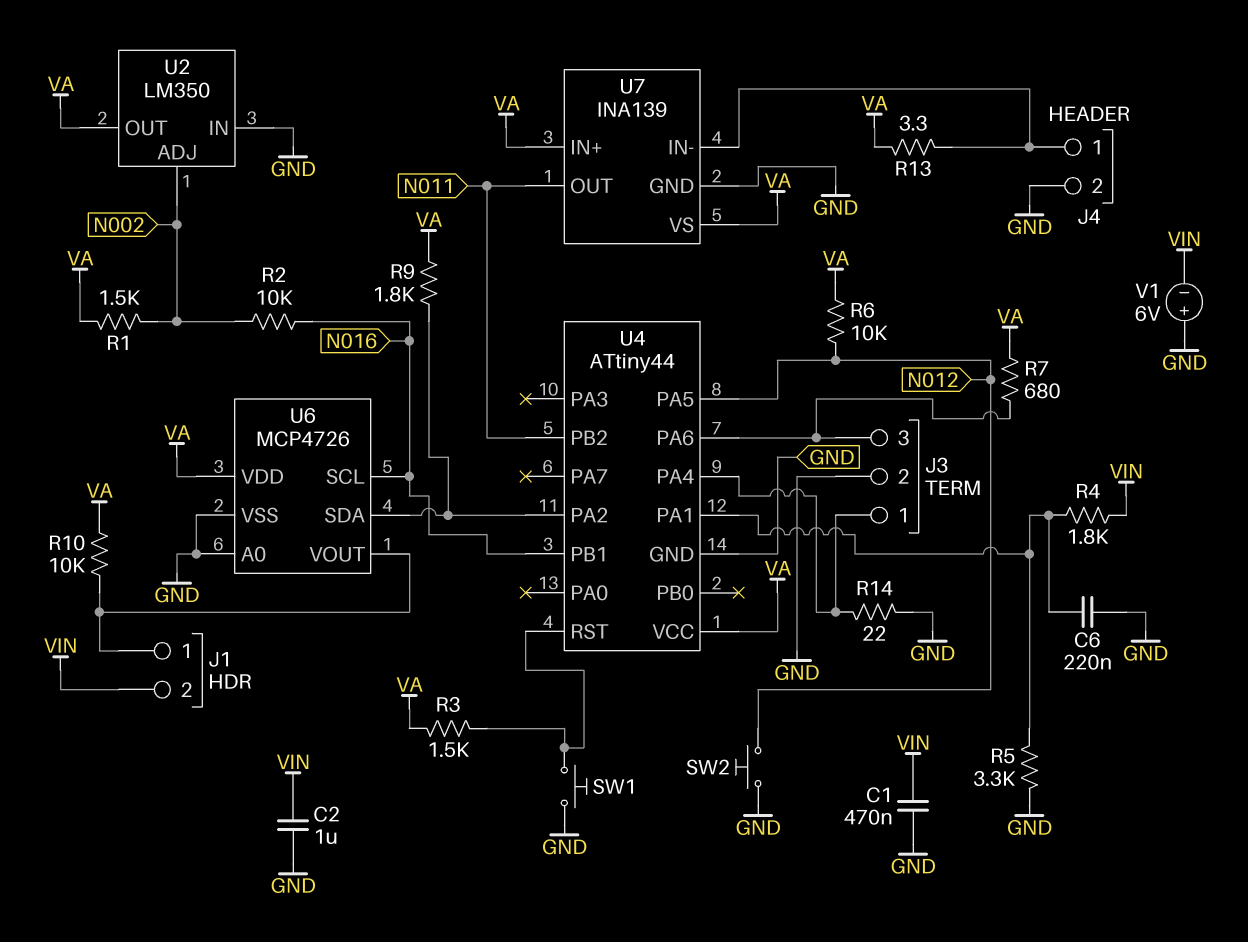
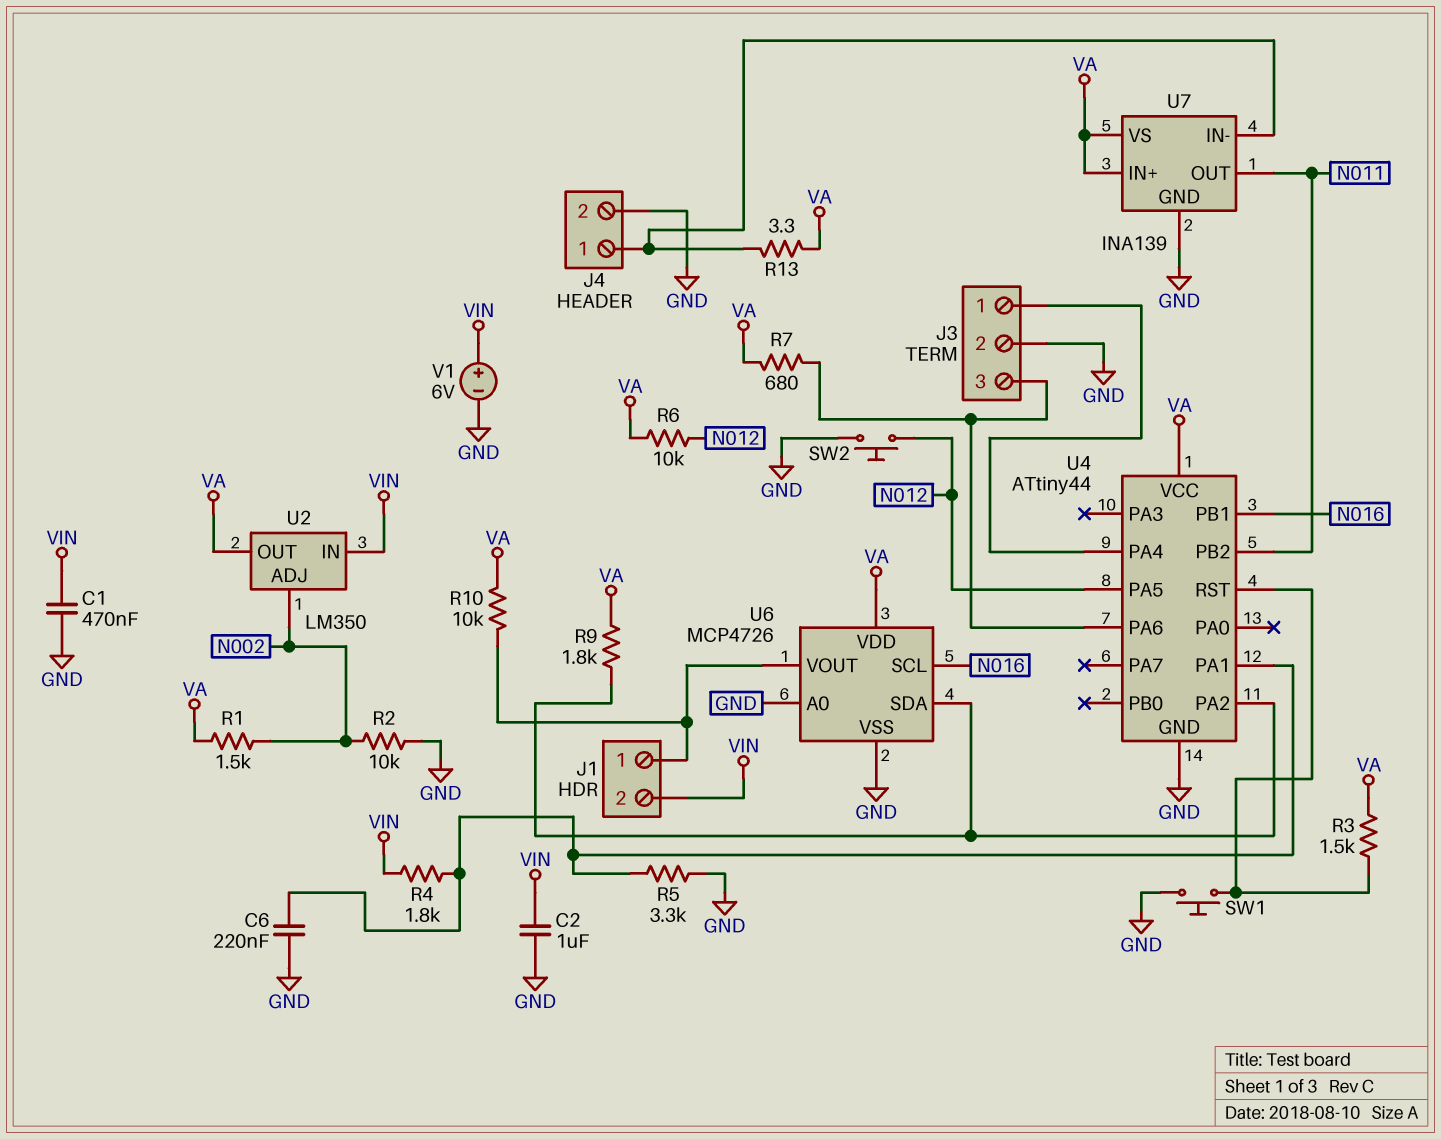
R2: 10k (N002, N016) -> 10k (GND, N002)
R14: 22 (GND, J3/1) -> none
U2 pin IN: GND -> VIN
V1: 6V (plus GND, minus VIN) -> 6V (plus VIN, minus GND)

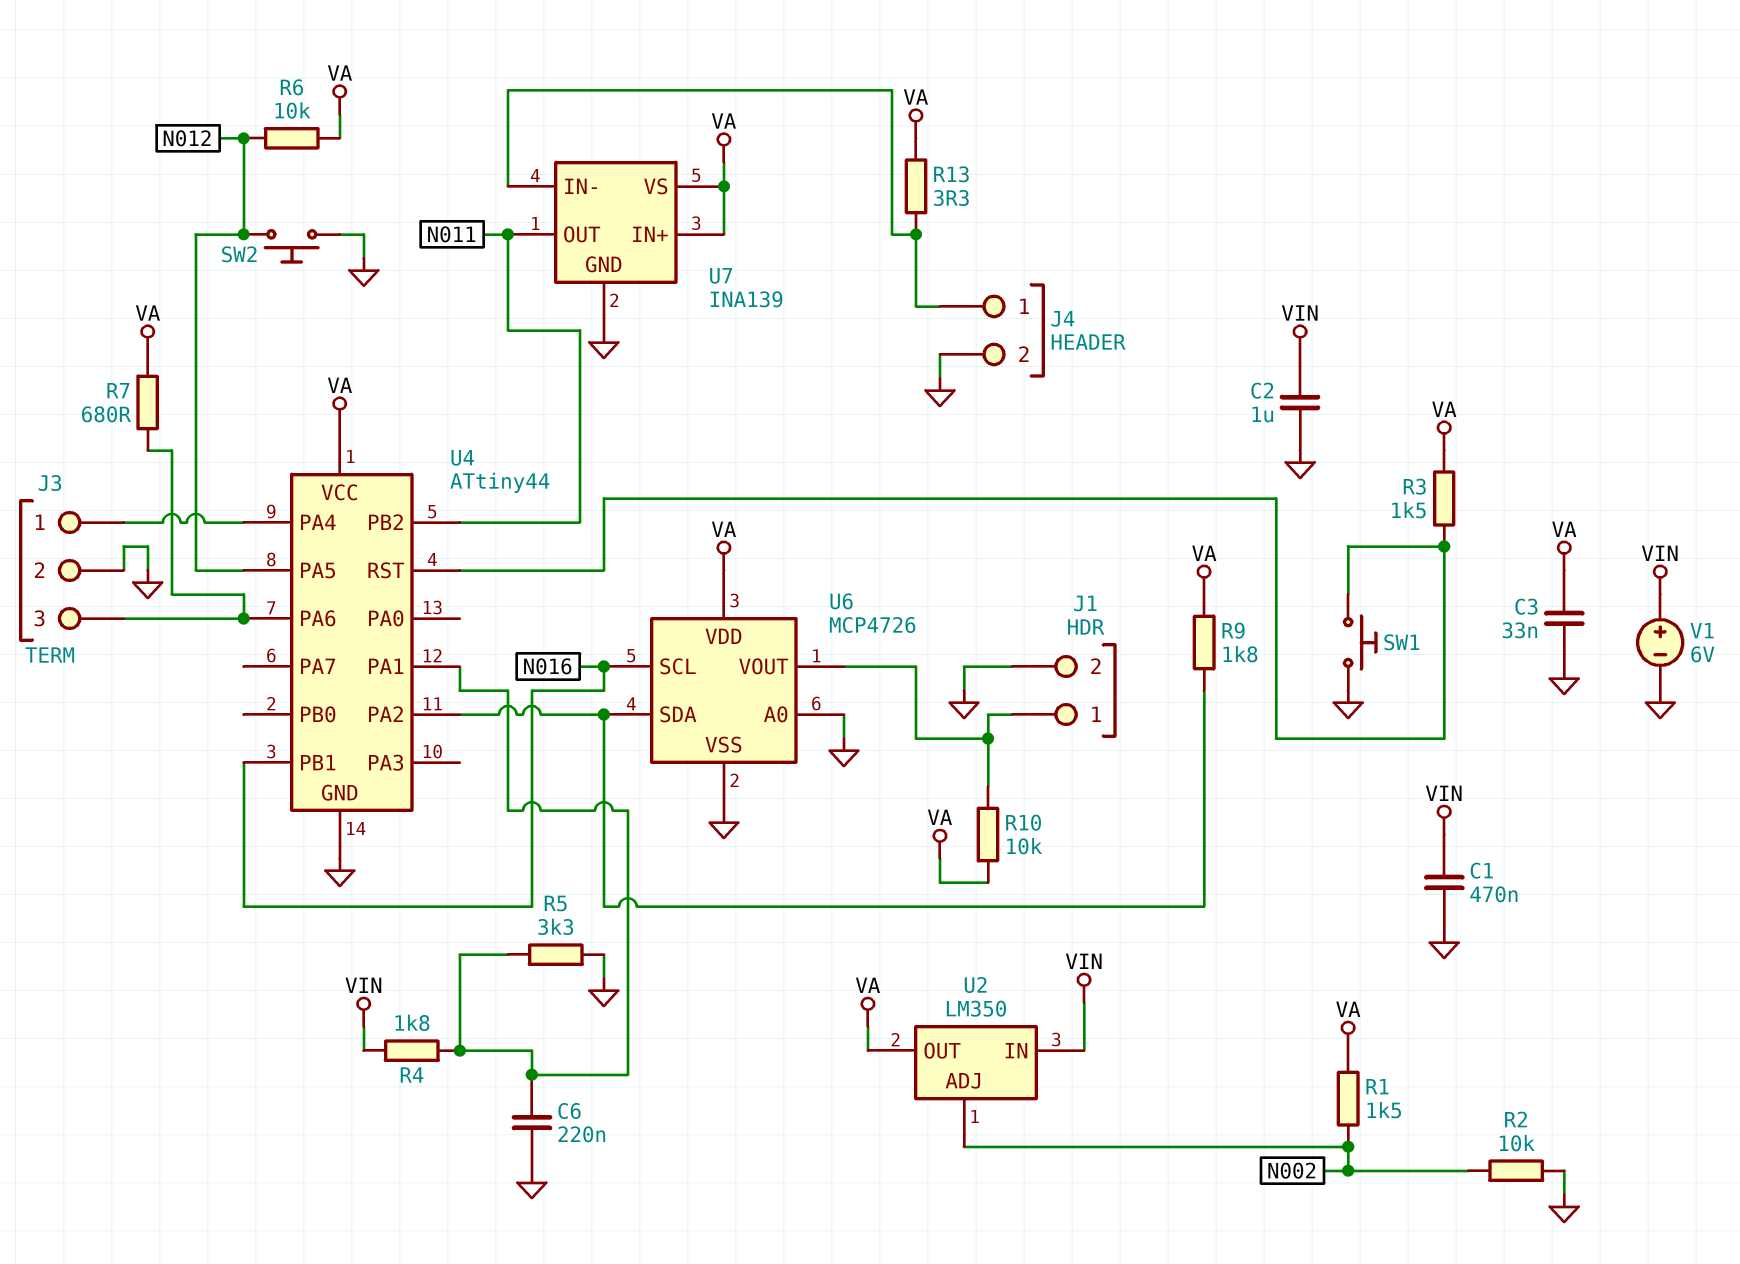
C3: none -> 33nF (GND, VA)
J1 pin 2: VIN -> GND

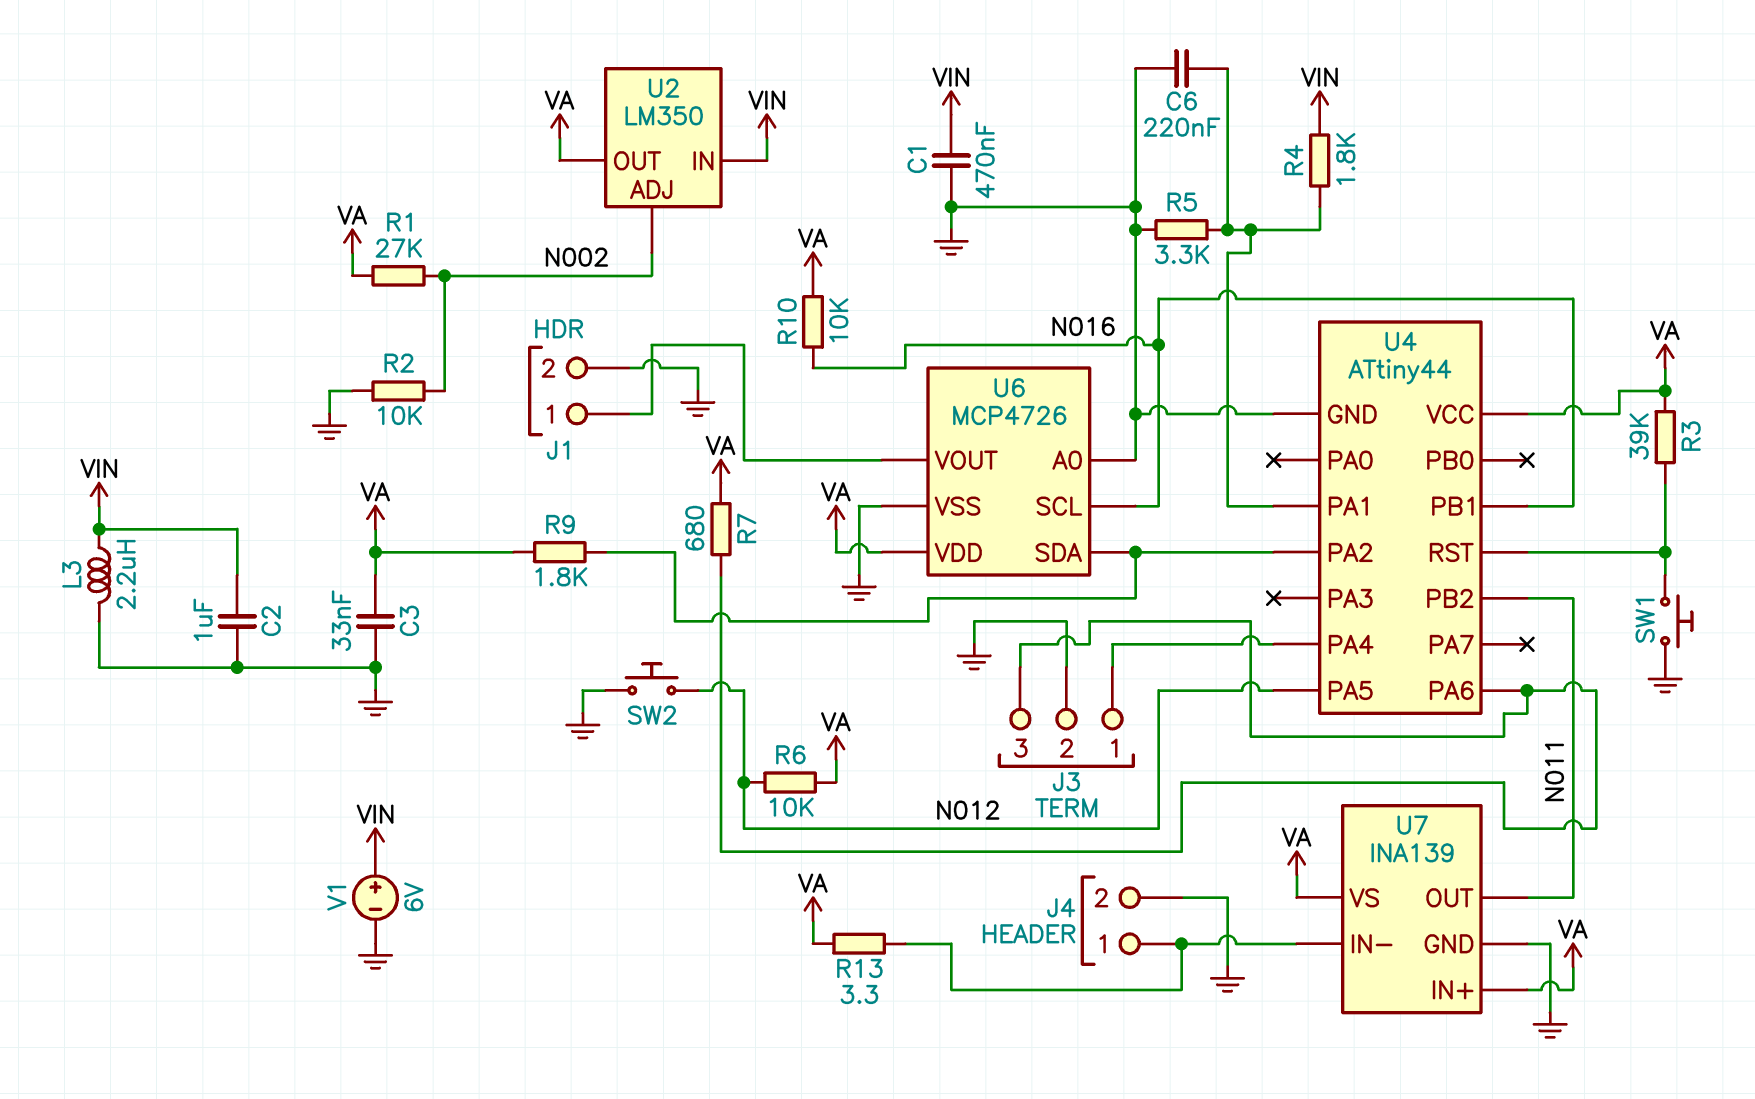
L3: none -> 2.2uH (GND, VIN)
R1: 1.5k (N002, VA) -> 27k (N002, VA)
R3: 1.5k (U4/RST, VA) -> 39k (U4/RST, VA)
R10: 10k (J1/1, VA) -> 10k (N016, VA)

